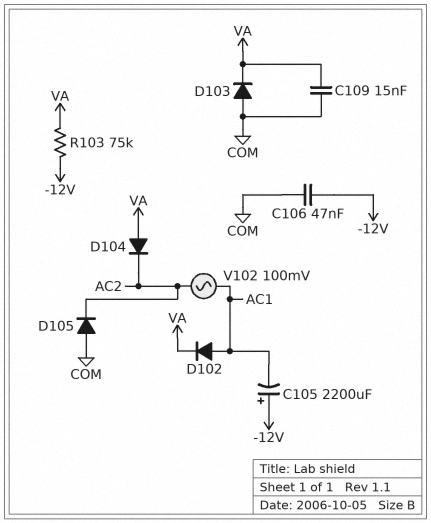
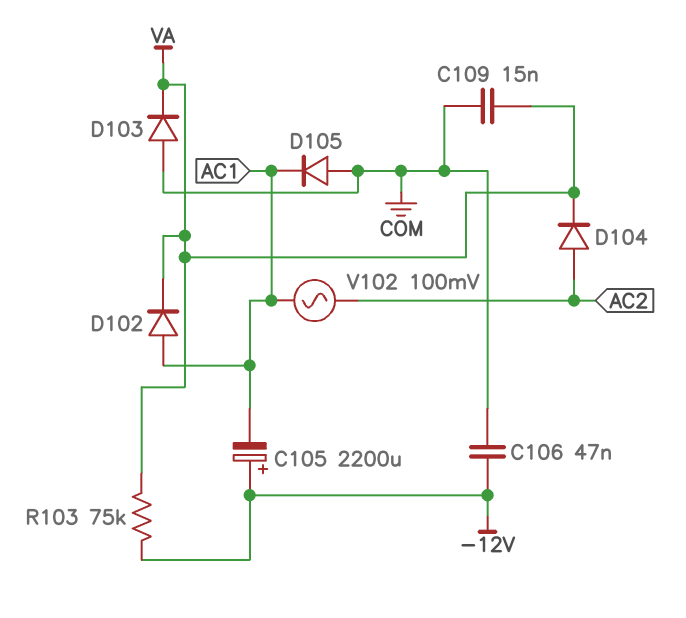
D104: diode (A VA, K AC2) -> diode (A AC2, K VA)
D105: diode (A COM, K AC2) -> diode (A COM, K AC1)

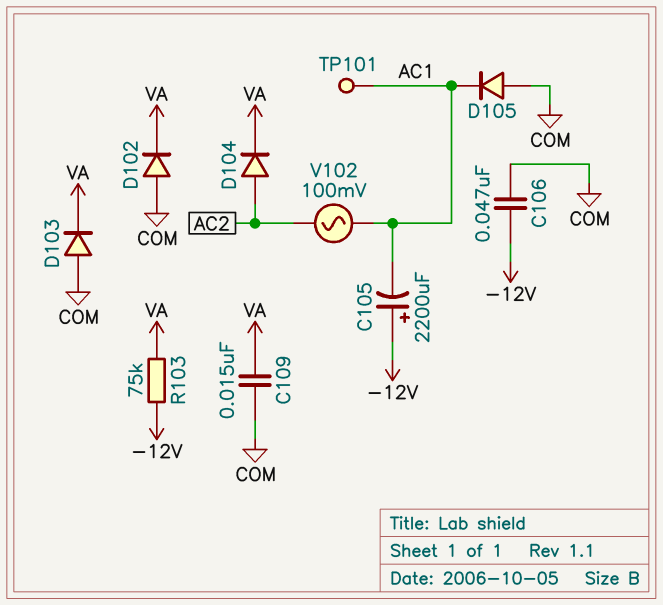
D102: diode (A AC1, K VA) -> diode (A COM, K VA)
TP101: none -> test point (AC1)

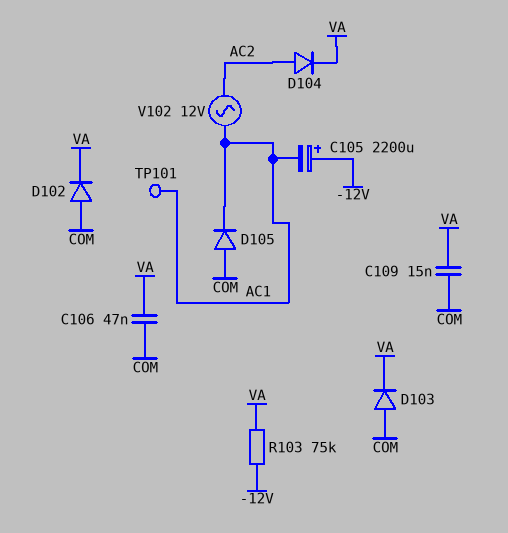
C106: 47nF (-12V, COM) -> 47nF (COM, VA)
V102: AC 100mV (AC1, AC2) -> AC 12V (AC1, AC2)

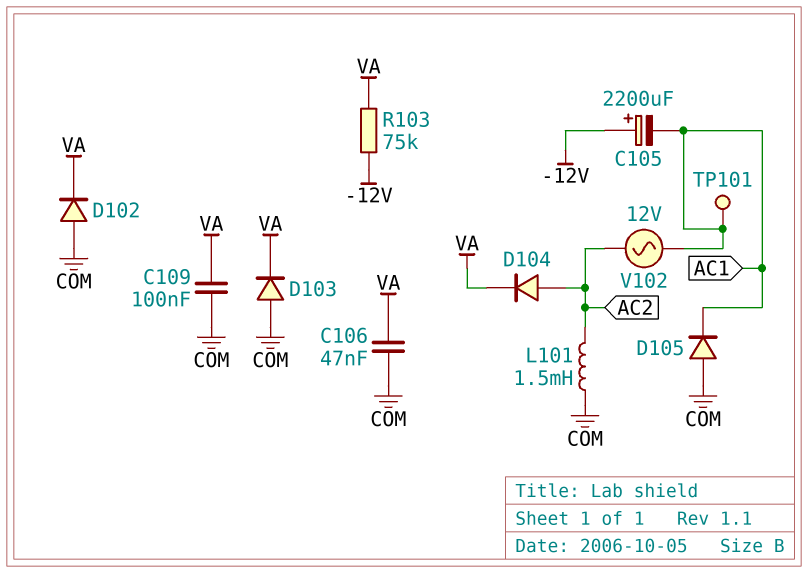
C109: 15nF (COM, VA) -> 100nF (COM, VA)
L101: none -> 1.5mH (AC2, COM)

